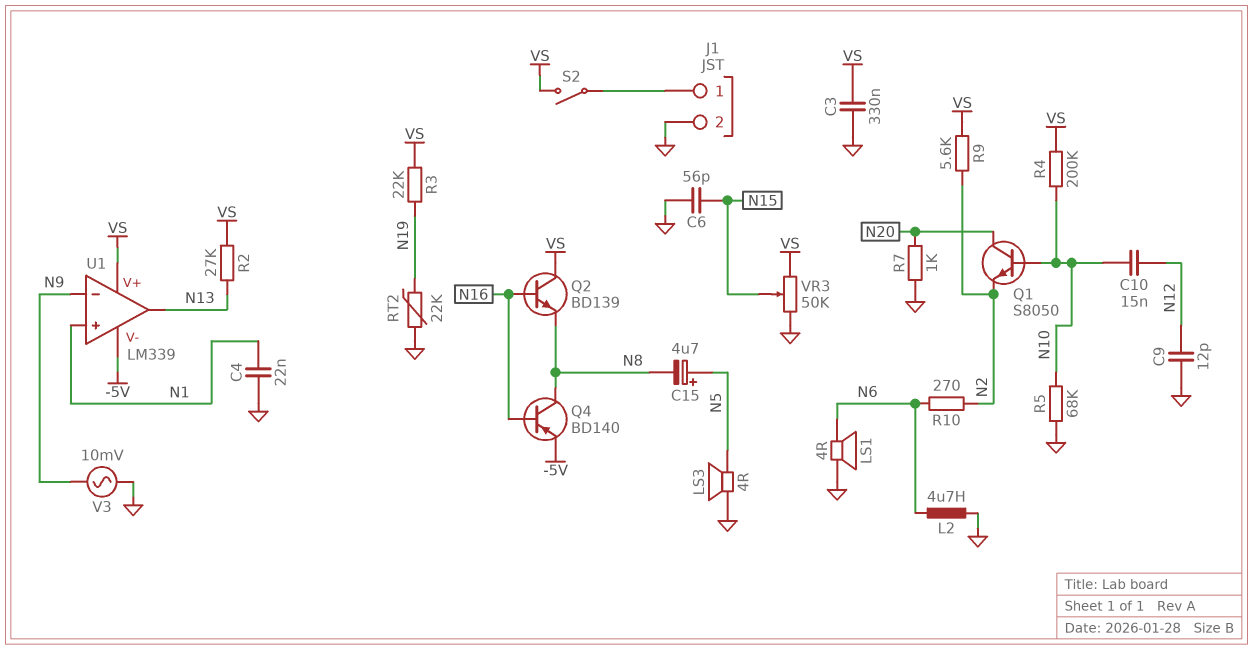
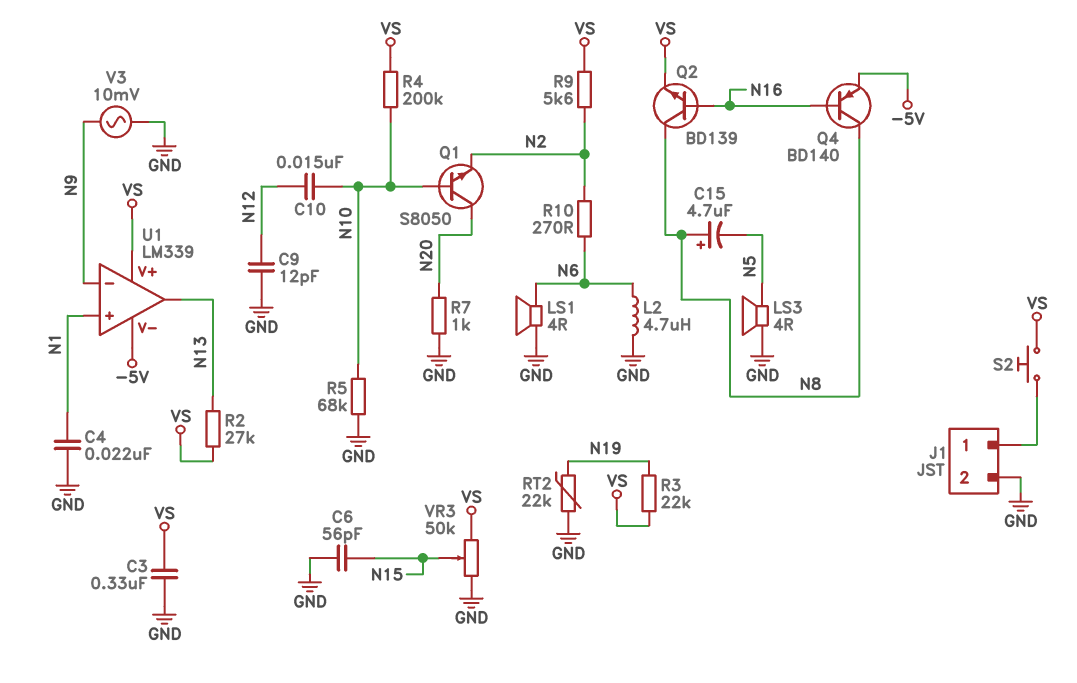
C15: 4.7uF (plus N5, minus N8) -> 4.7uF (plus N8, minus N5)
Q2: NPN BD139 (B N16, C VS, E N8) -> NPN BD139 (B N16, C N8, E VS)
S2: switch (J1/1, VS) -> button (J1/1, VS)

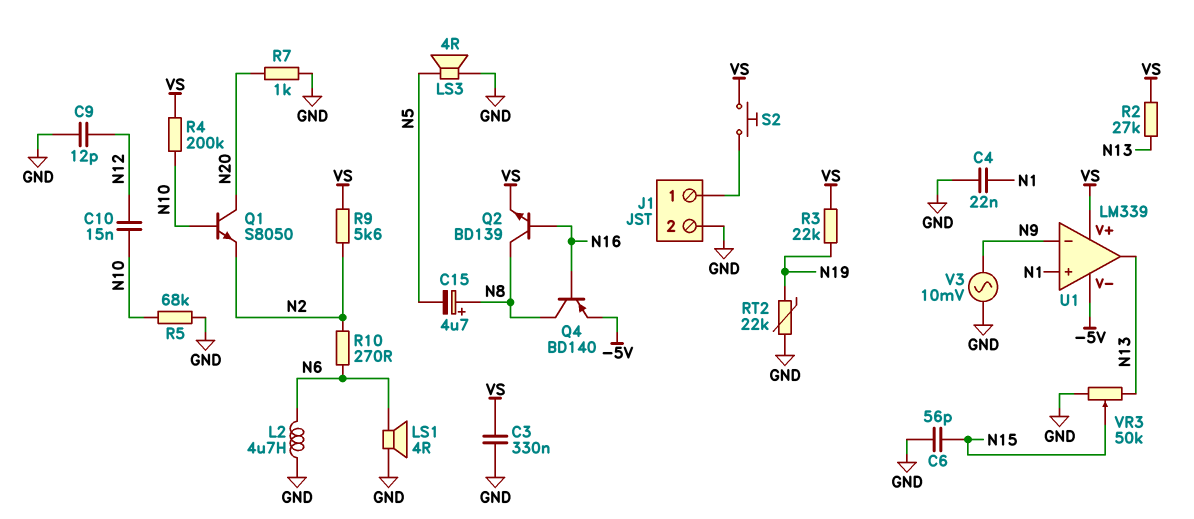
VR3: 50k (GND, VS, wiper N15) -> 50k (GND, N13, wiper N15)

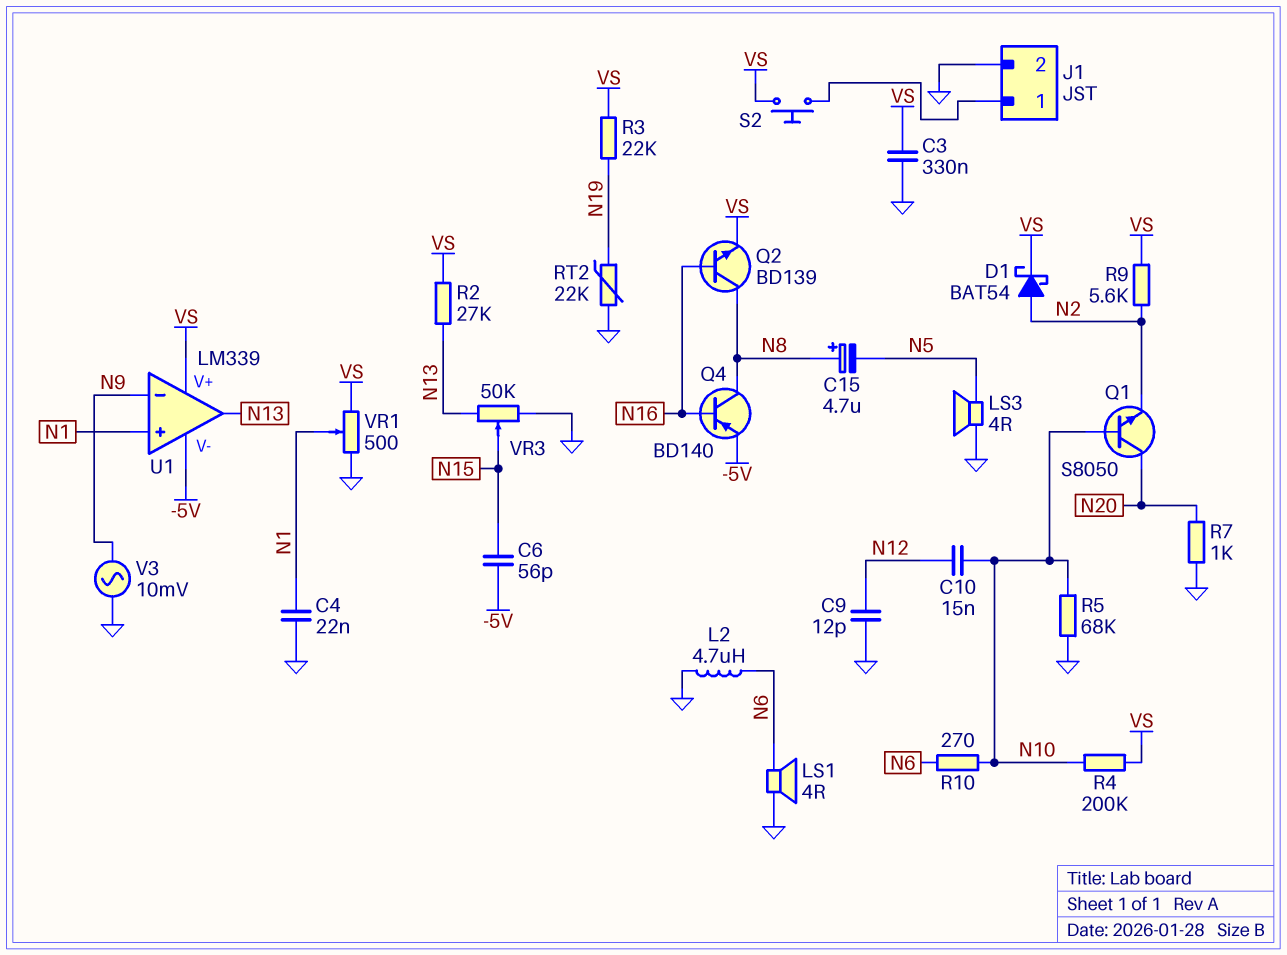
C6: 56pF (GND, N15) -> 56pF (-5V, N15)
D1: none -> schottky BAT54 (A N2, K VS)
R10: 270 (N2, N6) -> 270 (N6, N10)
VR1: none -> 500 (GND, VS, wiper N1)

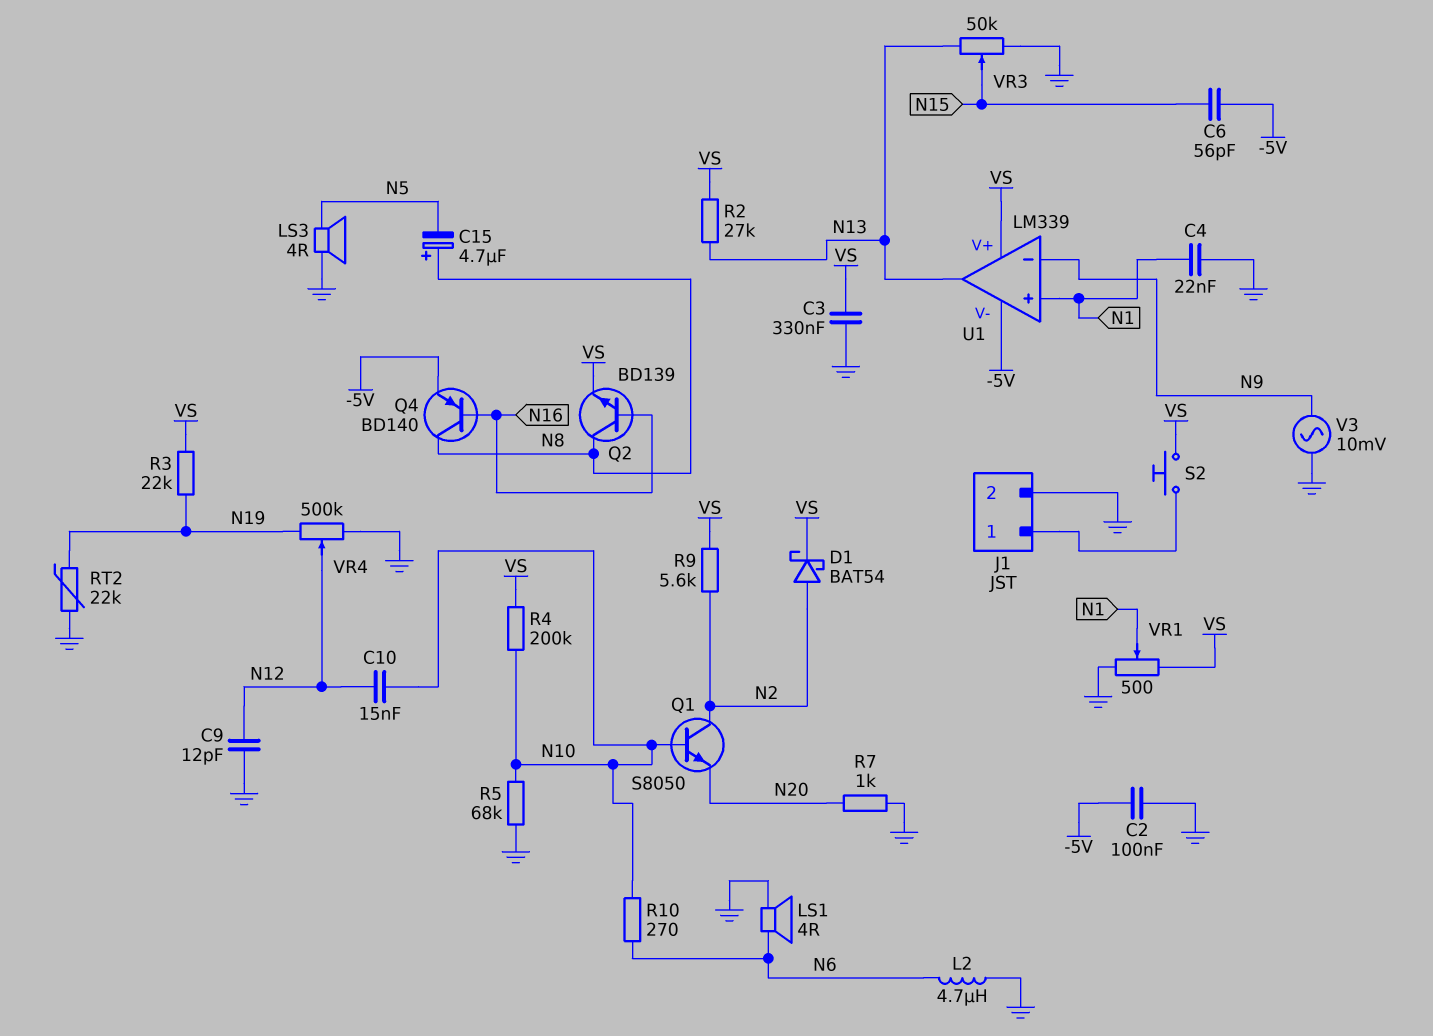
C2: none -> 100nF (-5V, GND)
Q1: NPN S8050 (B N10, C N20, E N2) -> NPN S8050 (B N10, C N2, E N20)
VR4: none -> 500k (GND, N19, wiper N12)

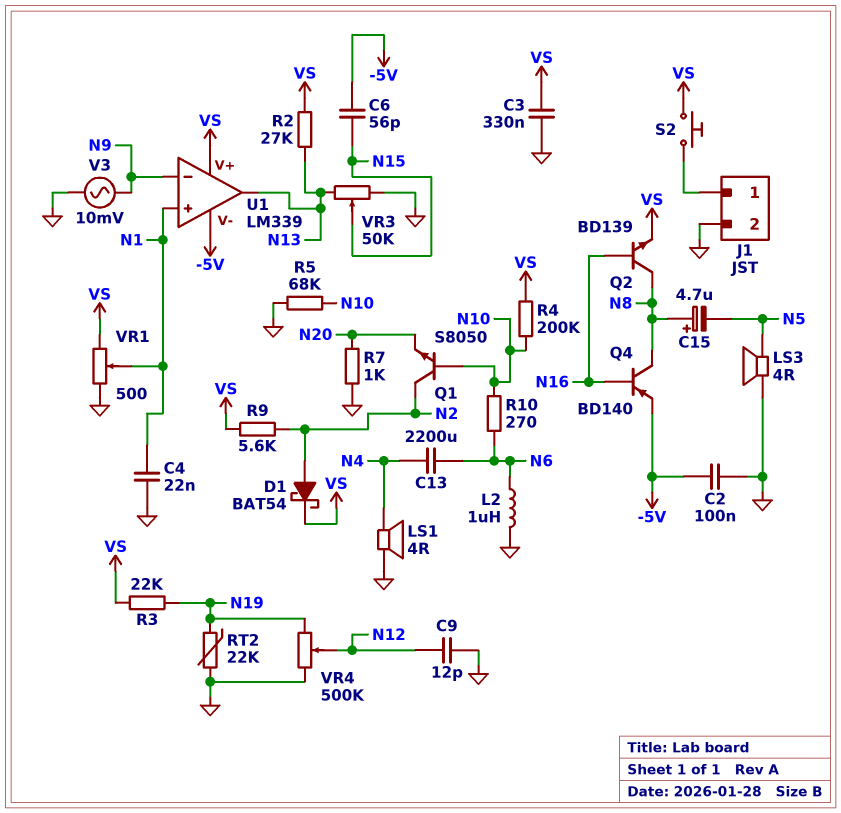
C10: 15nF (N10, N12) -> none
C13: none -> 2200uF (N4, N6)
L2: 4.7uH (GND, N6) -> 1uH (GND, N6)
LS1: speaker 4R (GND, N6) -> speaker 4R (GND, N4)

